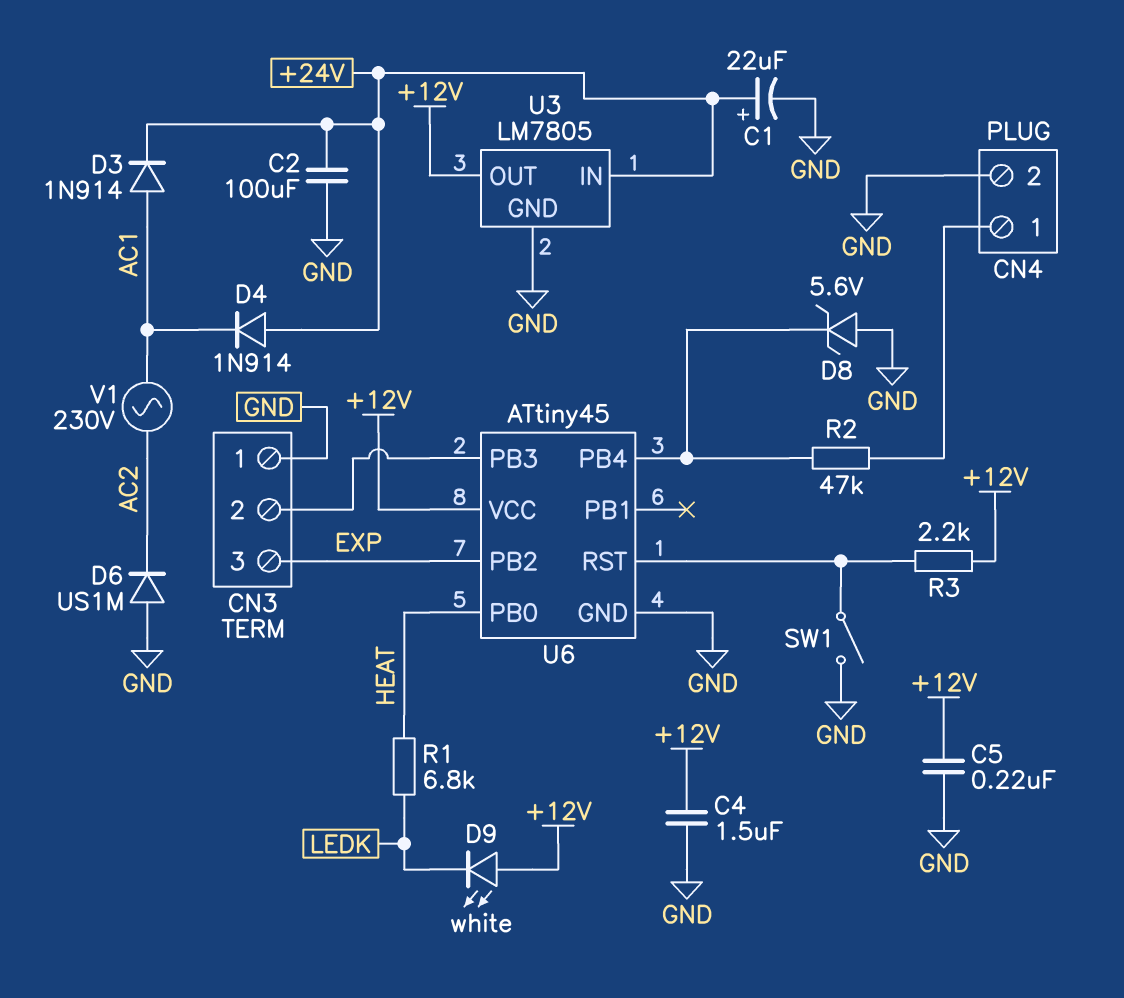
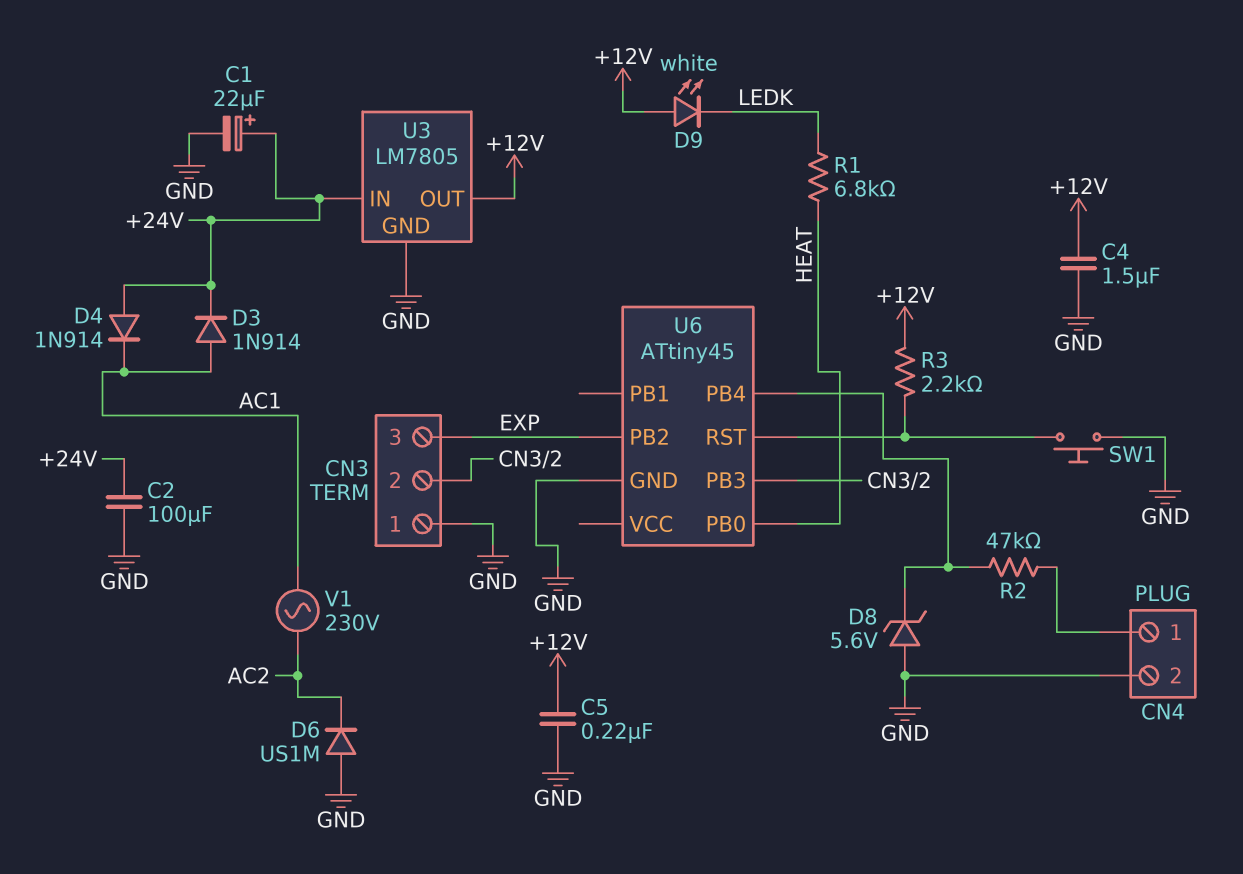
SW1: switch (GND, U6/RST) -> button (GND, U6/RST)
U6 pin VCC: +12V -> none

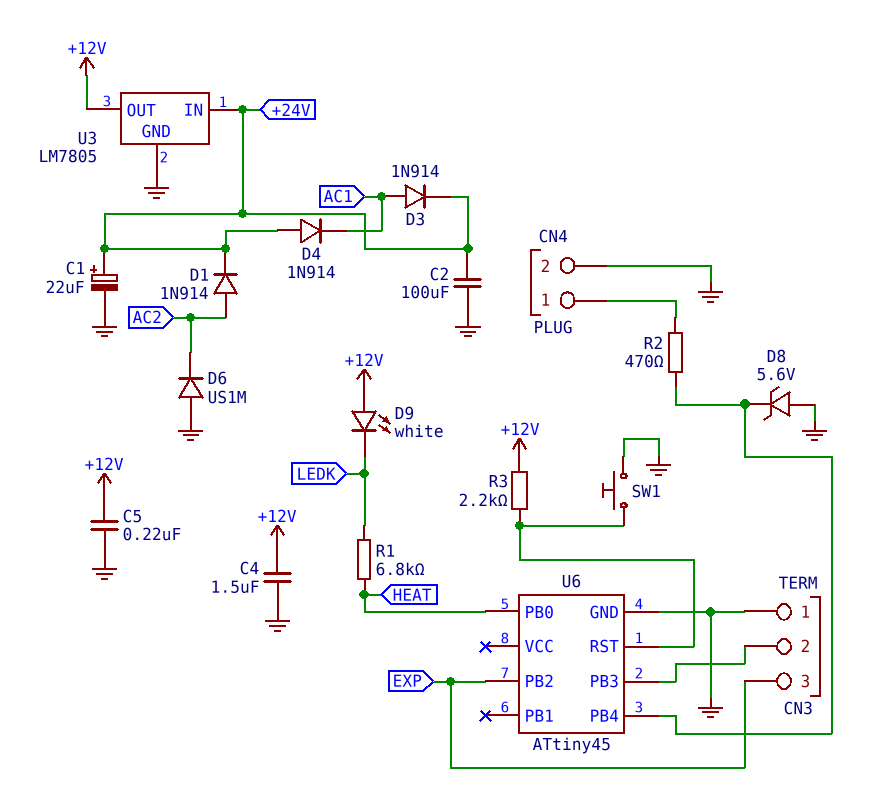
D1: none -> diode 1N914 (A AC2, K +24V)
R2: 47k (CN4/1, U6/PB4) -> 470 (CN4/1, U6/PB4)
V1: AC 230V (AC1, AC2) -> none

